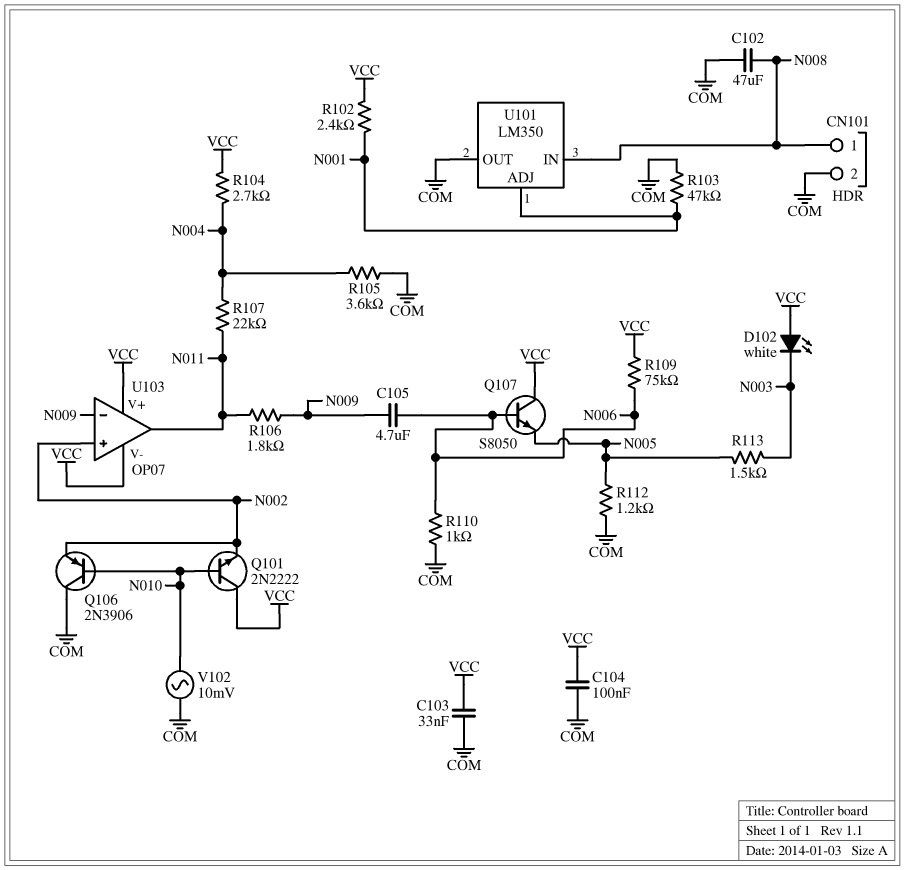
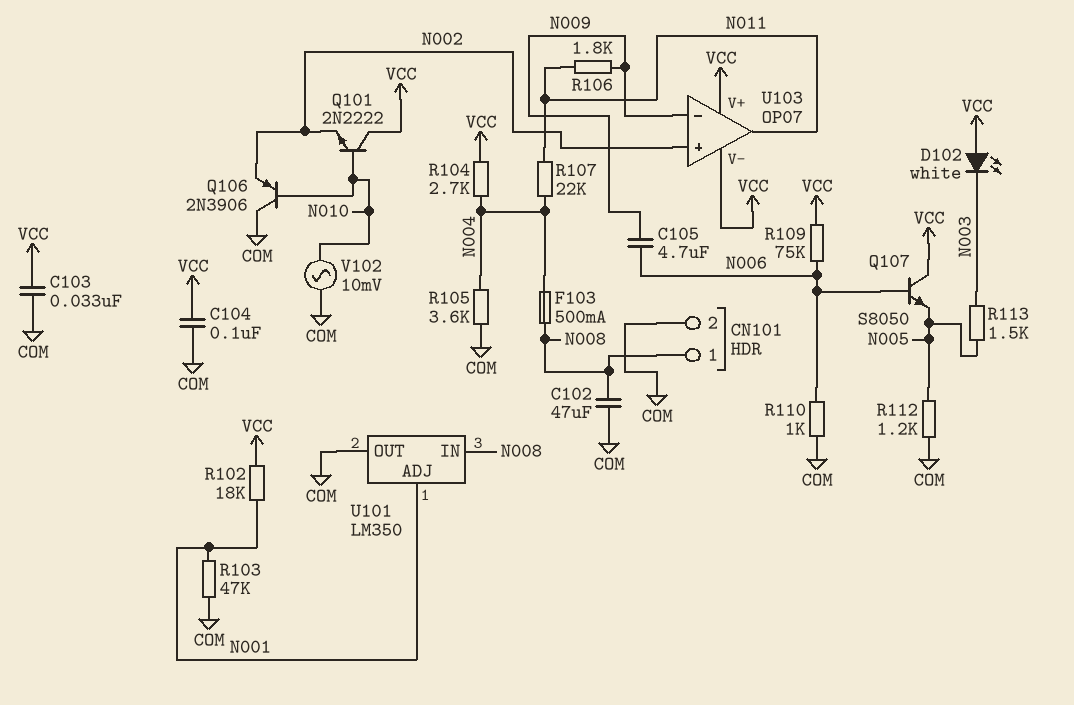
F103: none -> 500mA (N004, N008)
R102: 2.4k (N001, VCC) -> 18k (N001, VCC)

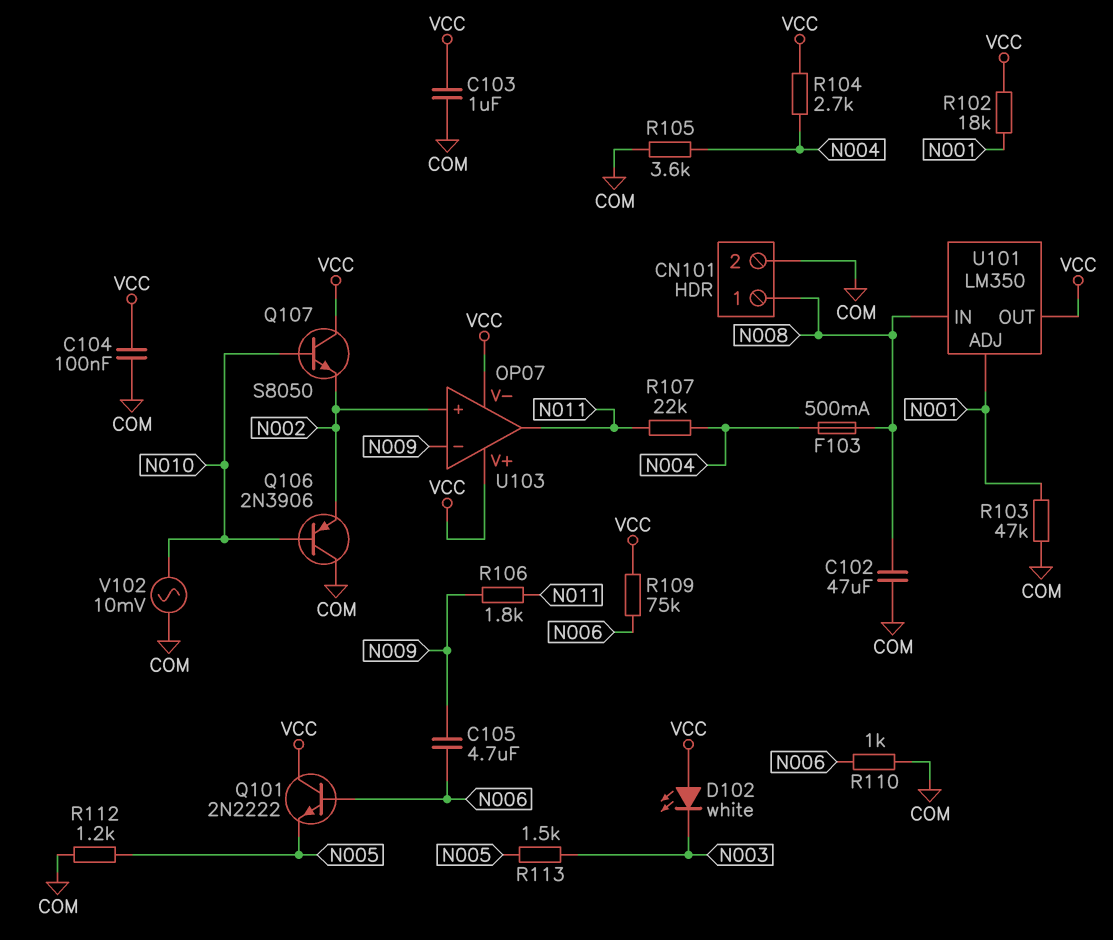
C103: 33nF (COM, VCC) -> 1uF (COM, VCC)
Q101: NPN 2N2222 (B N010, C VCC, E N002) -> NPN 2N2222 (B N006, C VCC, E N005)
Q107: NPN S8050 (B N006, C VCC, E N005) -> NPN S8050 (B N010, C VCC, E N002)
U101 pin OUT: COM -> VCC

